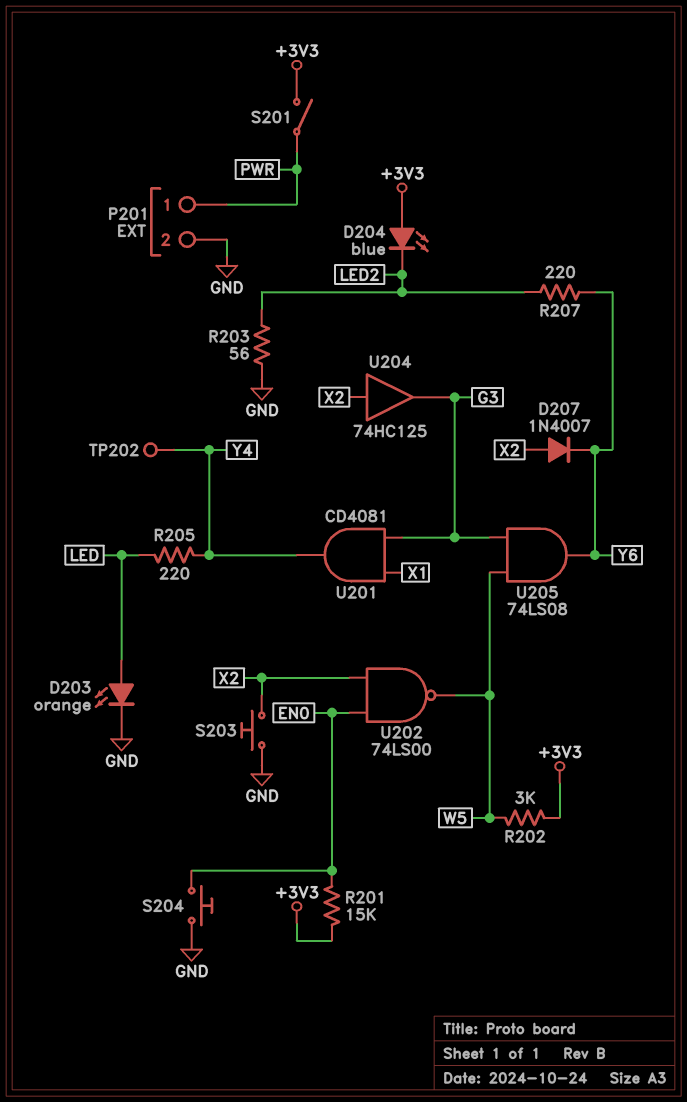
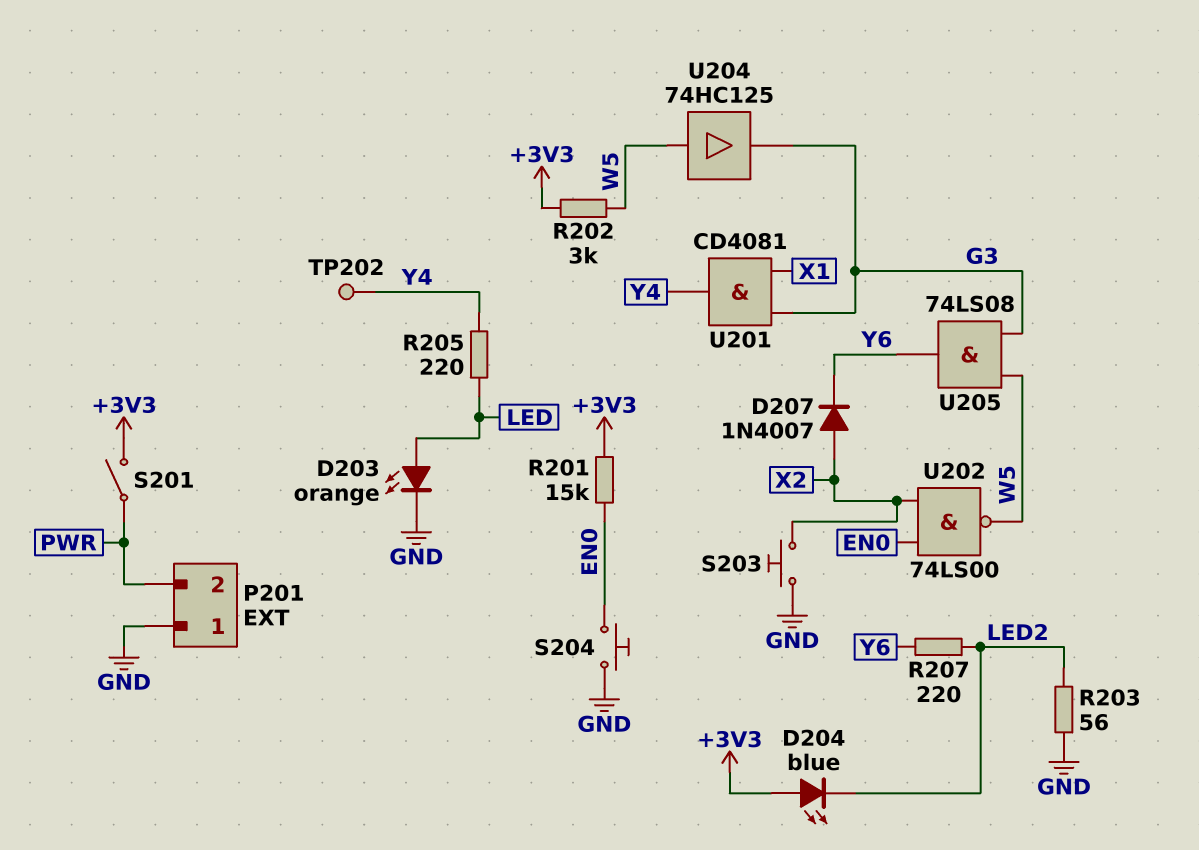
P201 pin 1: PWR -> GND
P201 pin 2: GND -> PWR
U204: buffer 74HC125 (in X2, out G3) -> buffer 74HC125 (in W5, out G3)

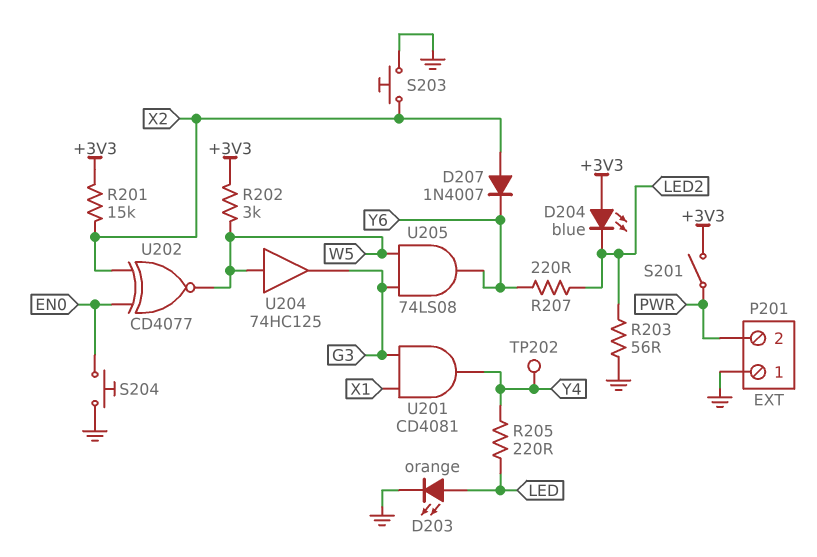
R201: 15k (+3V3, EN0) -> 15k (+3V3, X2)
U202: NAND 74LS00 (in EN0, in X2, out W5) -> XNOR CD4077 (in EN0, in X2, out W5)

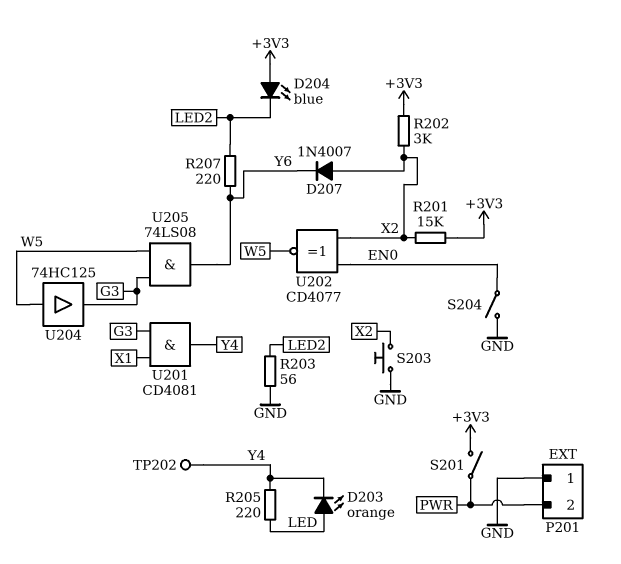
D203: LED orange (A LED, K GND) -> LED orange (A LED, K Y4)
R202: 3k (+3V3, W5) -> 3k (+3V3, X2)
S204: button (EN0, GND) -> switch (EN0, GND)

